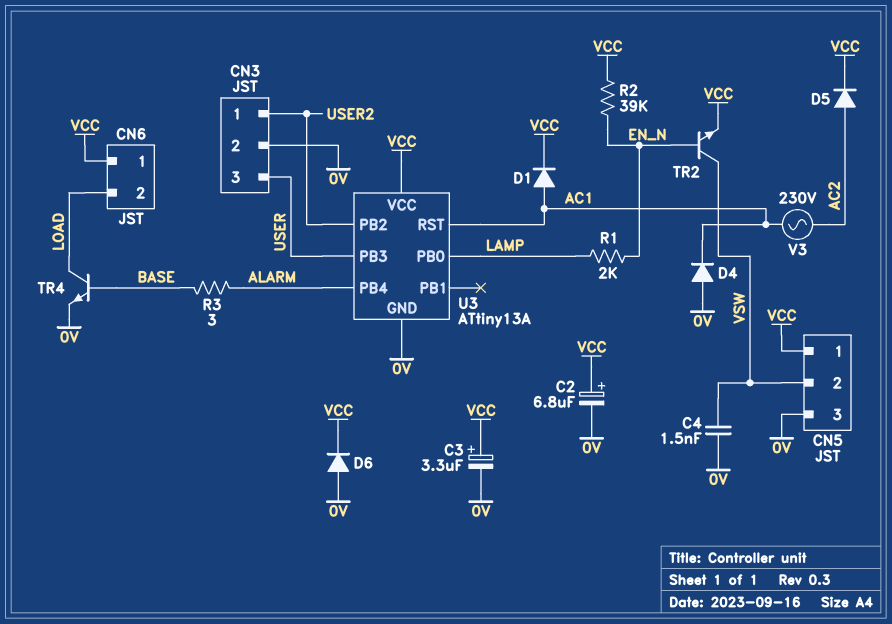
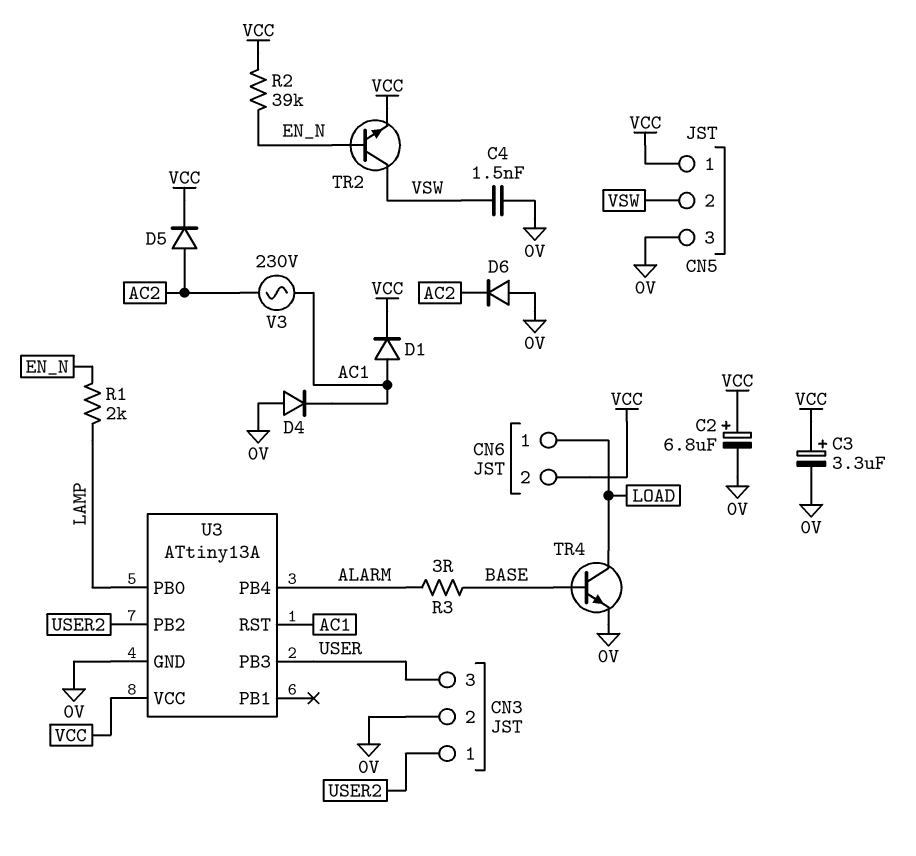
CN6 pin 1: VCC -> LOAD
CN6 pin 2: LOAD -> VCC
D6: diode (A 0V, K VCC) -> diode (A 0V, K AC2)

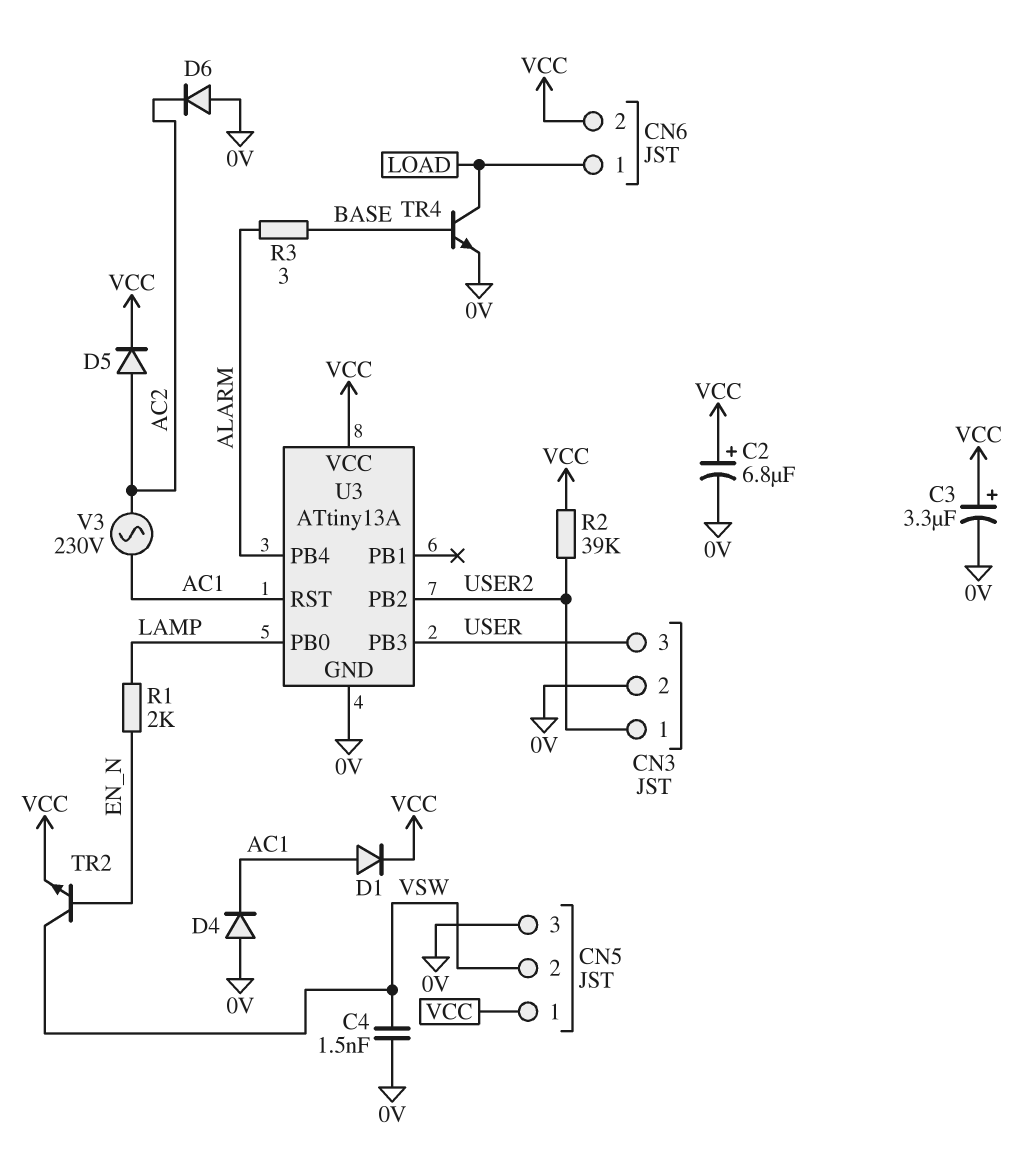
R2: 39k (EN_N, VCC) -> 39k (USER2, VCC)

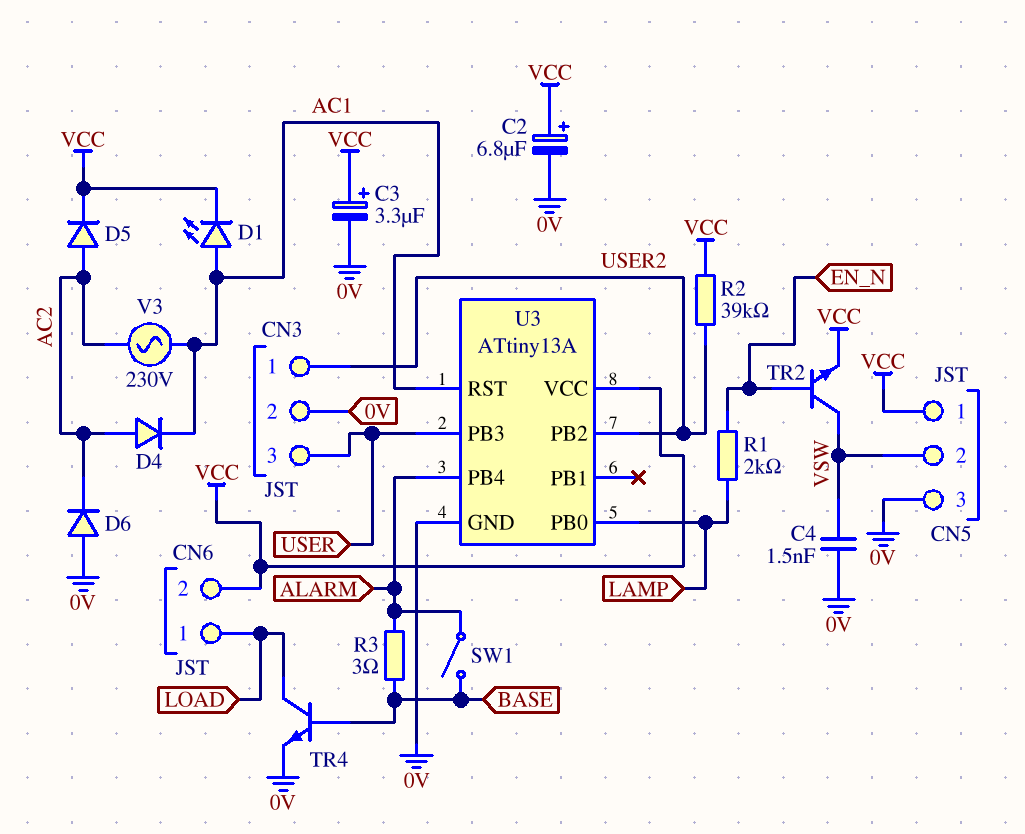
D1: diode (A AC1, K VCC) -> LED (A AC1, K VCC)
D4: diode (A 0V, K AC1) -> diode (A AC2, K AC1)
SW1: none -> switch (ALARM, BASE)

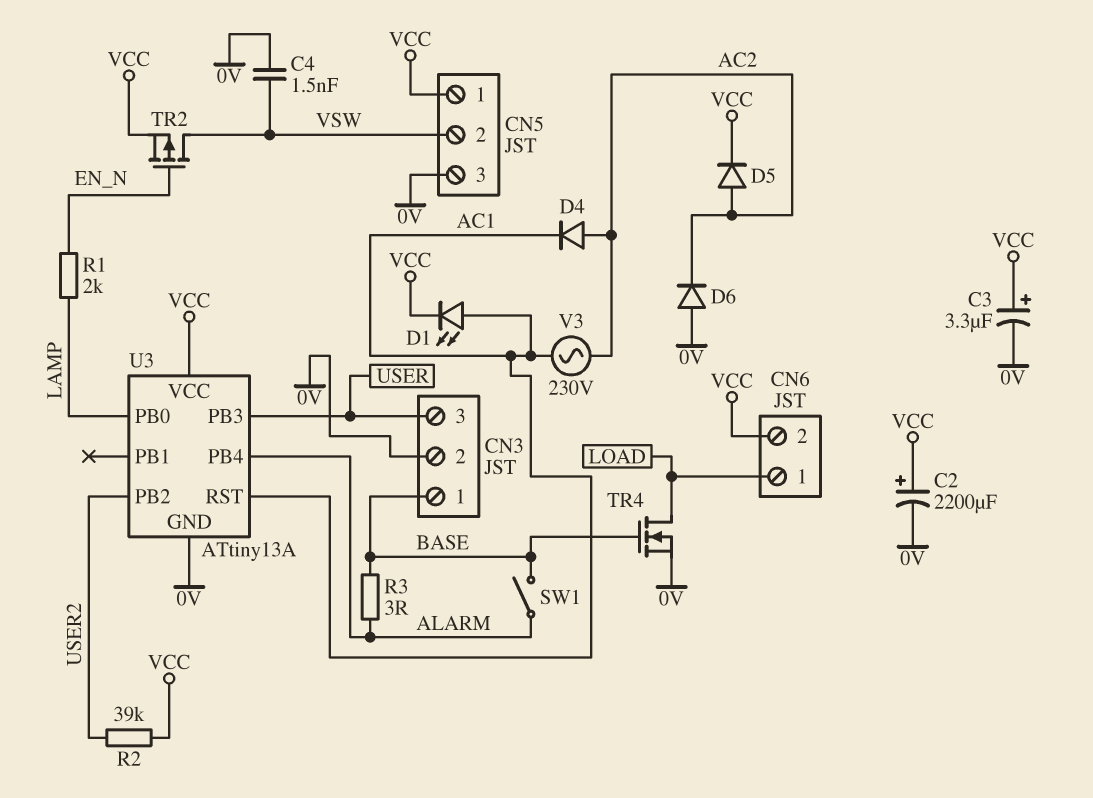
C2: 6.8uF (plus VCC, minus 0V) -> 2200uF (plus VCC, minus 0V)
CN3 pin 1: USER2 -> BASE
TR2: NPN (B EN_N, C VSW, E VCC) -> PMOS (G EN_N, D VSW, S VCC)
TR4: NPN (B BASE, C LOAD, E 0V) -> NMOS (G BASE, D LOAD, S 0V)

